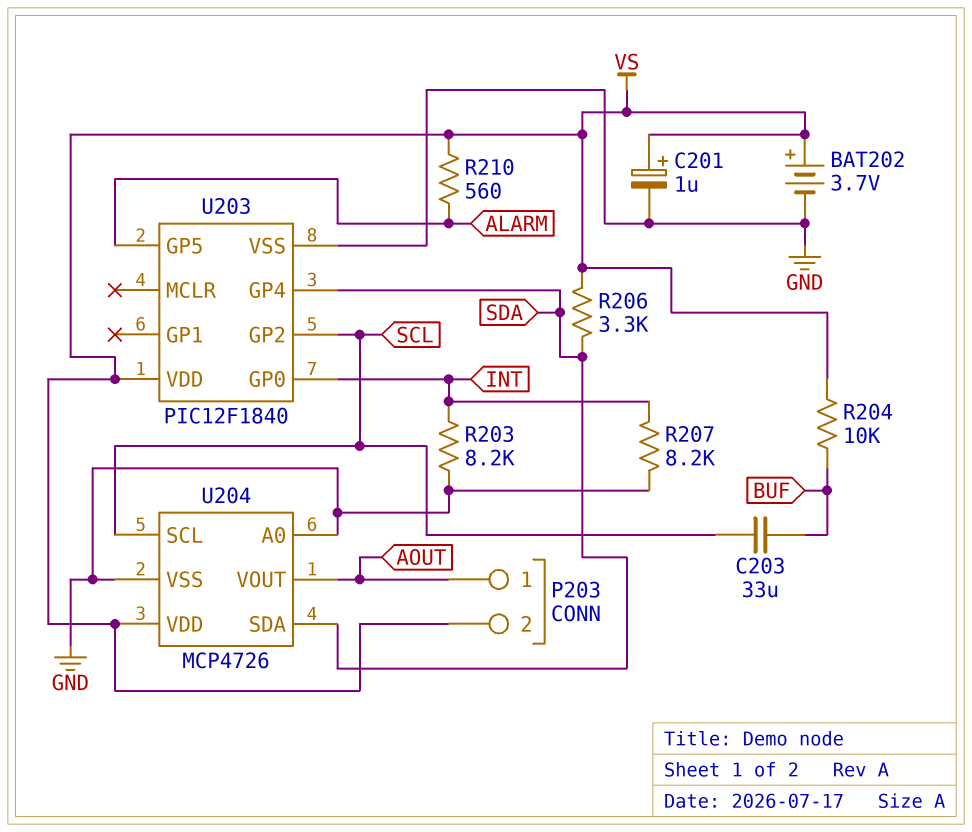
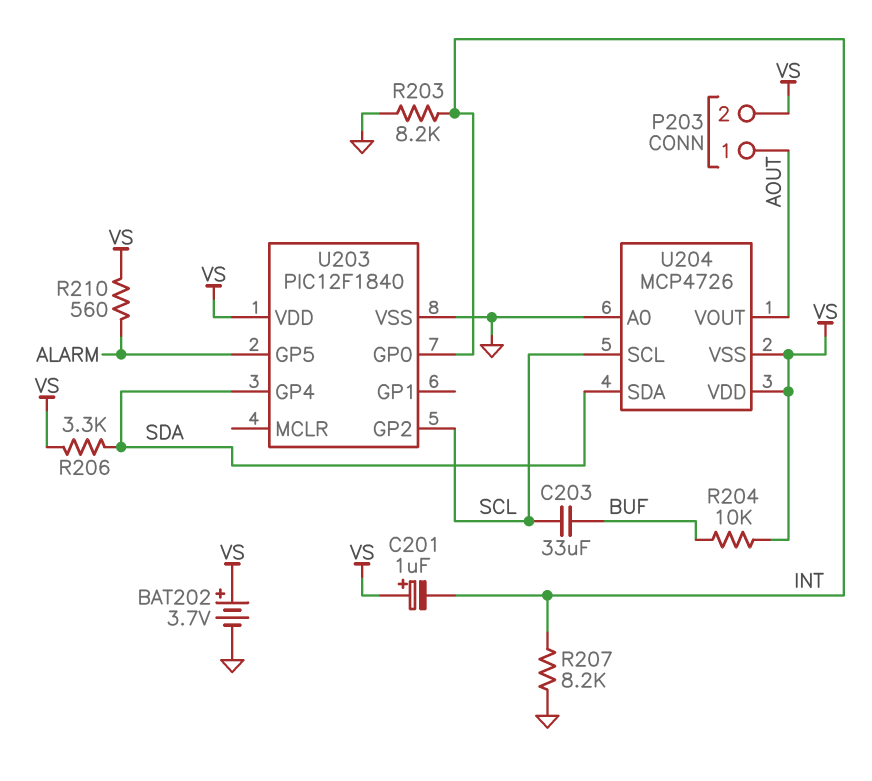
C201: 1uF (plus VS, minus GND) -> 1uF (plus VS, minus INT)
U204 pin VSS: GND -> VS

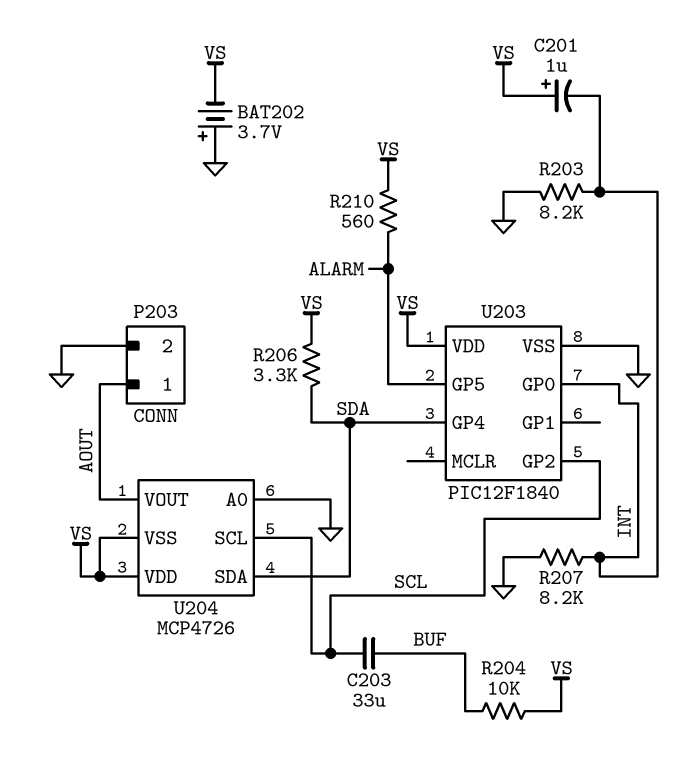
BAT202: 3.7V (plus VS, minus GND) -> 3.7V (plus GND, minus VS)
P203 pin 2: VS -> GND

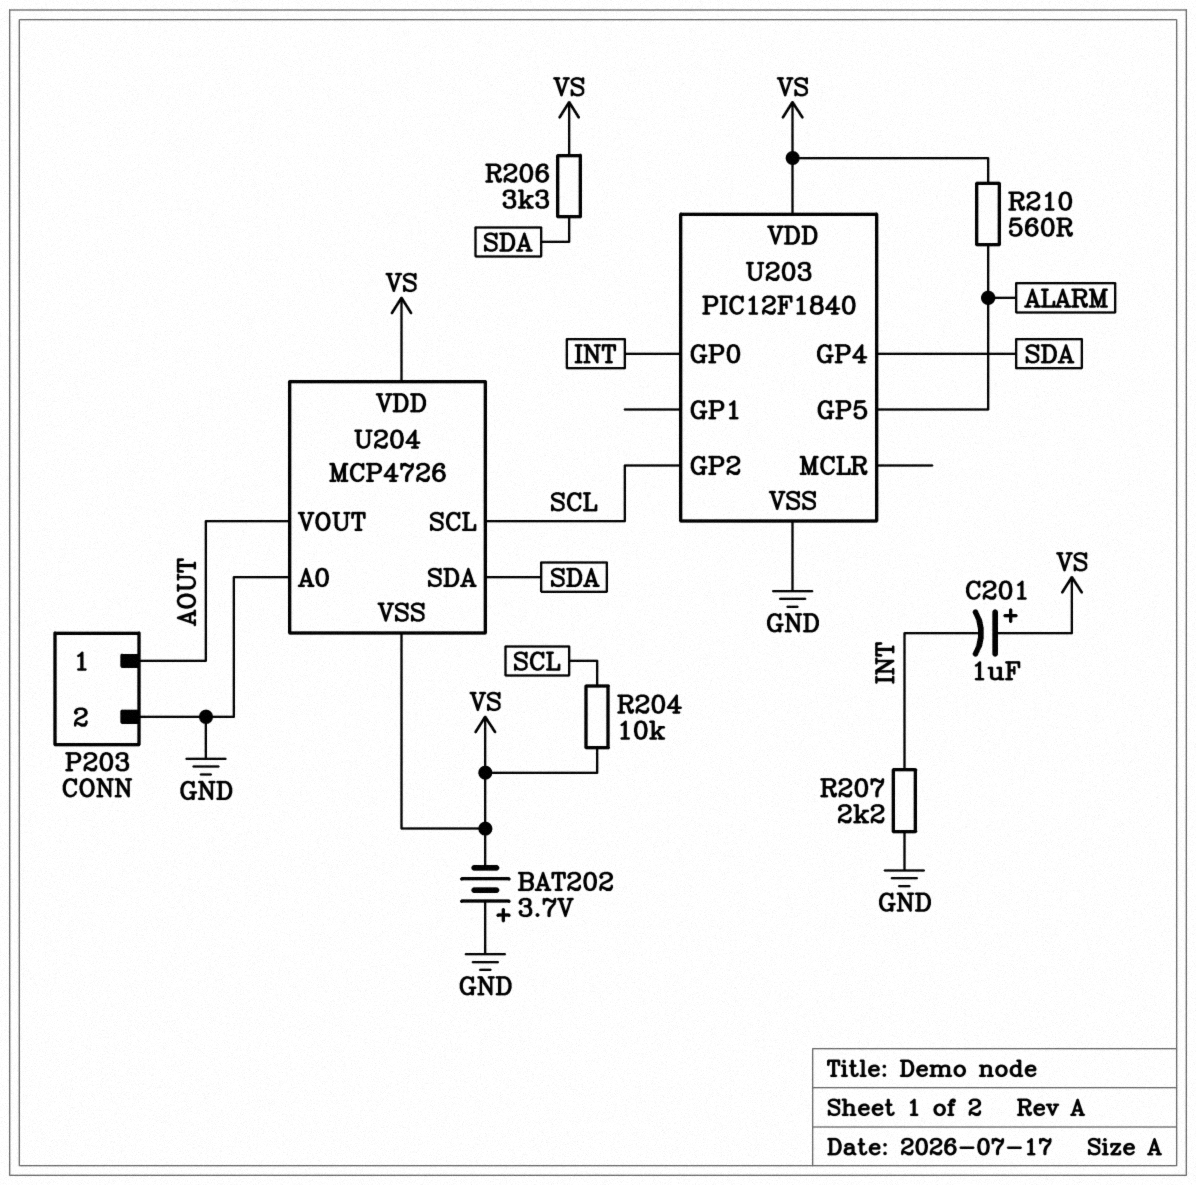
C203: 33uF (BUF, SCL) -> none
R203: 8.2k (GND, INT) -> none
R204: 10k (BUF, VS) -> 10k (SCL, VS)
R207: 8.2k (GND, INT) -> 2.2k (GND, INT)

